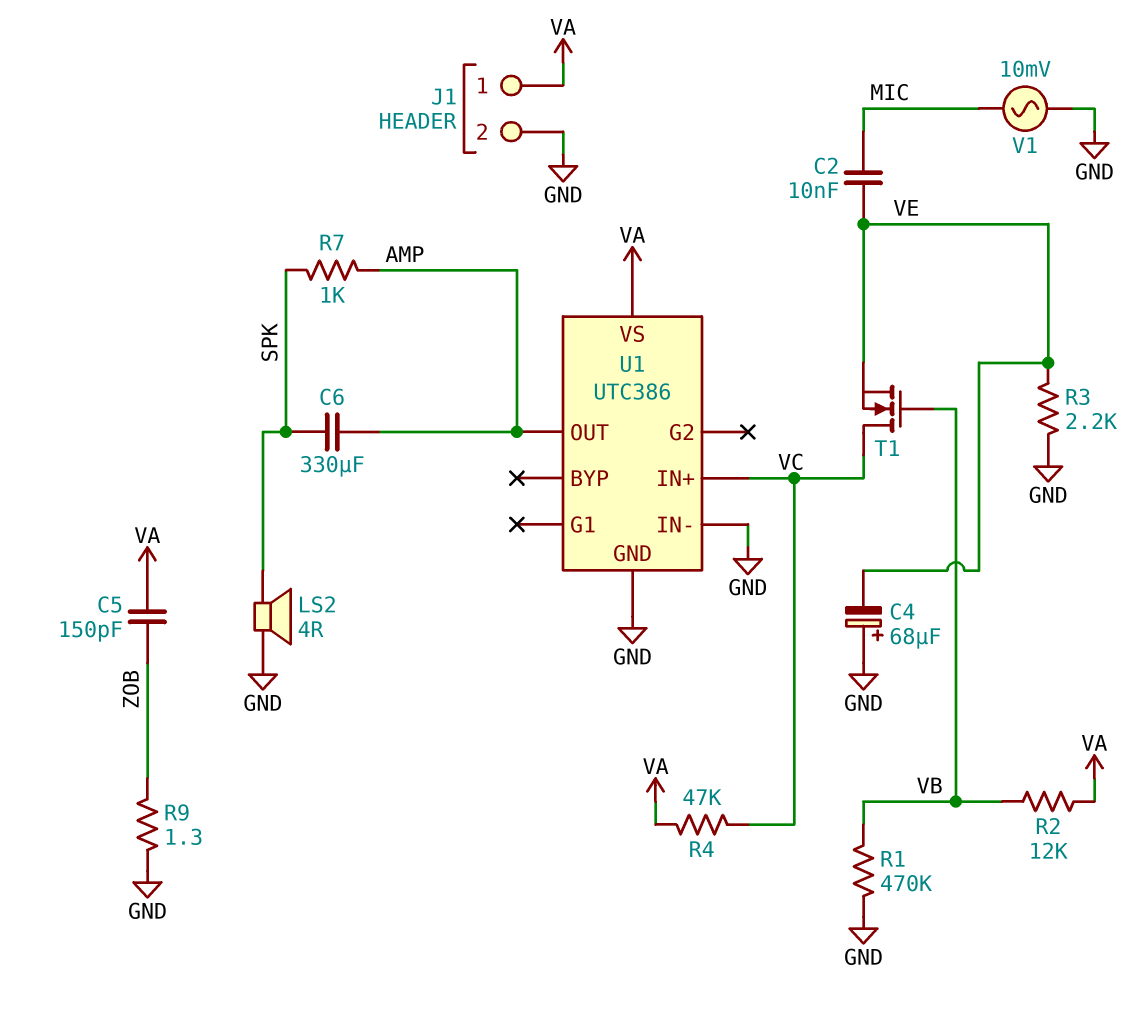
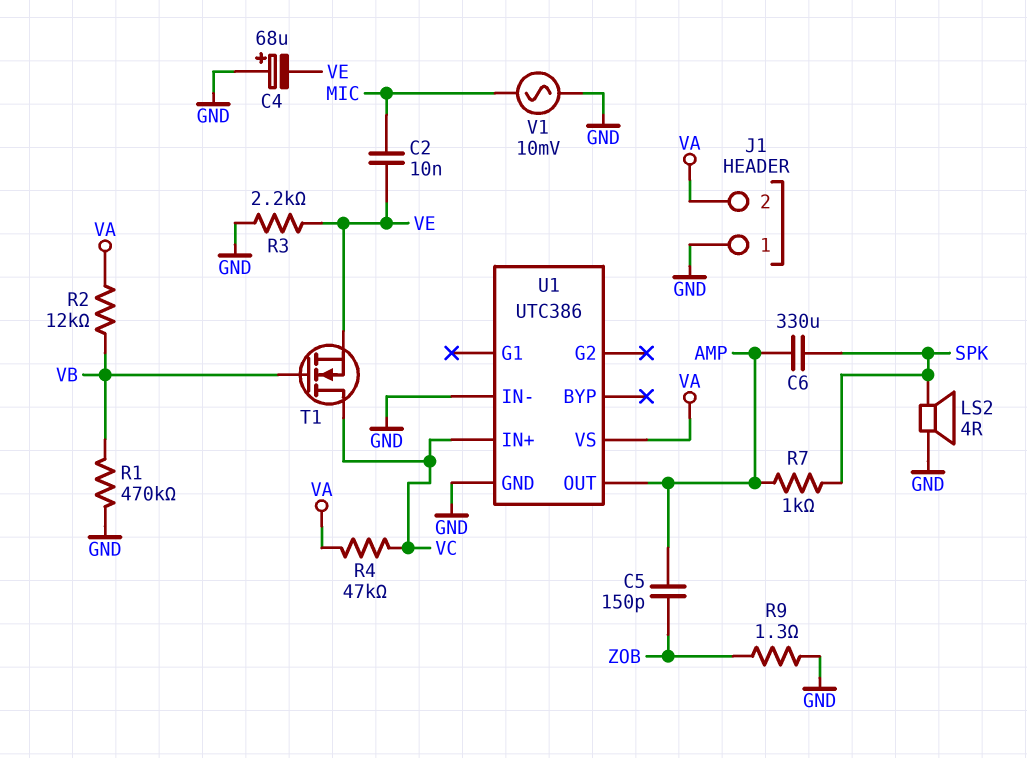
C5: 150pF (VA, ZOB) -> 150pF (AMP, ZOB)
J1 pin 1: VA -> GND
J1 pin 2: GND -> VA

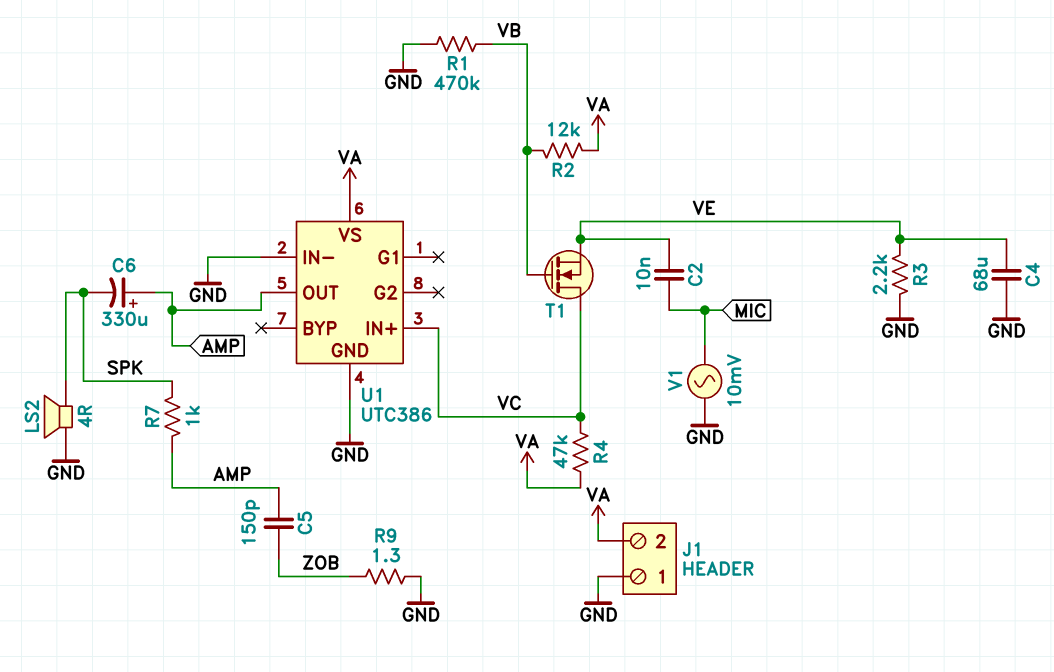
C4: 68uF (plus GND, minus VE) -> 68uF (GND, VE)
C6: 330uF (AMP, SPK) -> 330uF (plus AMP, minus SPK)

